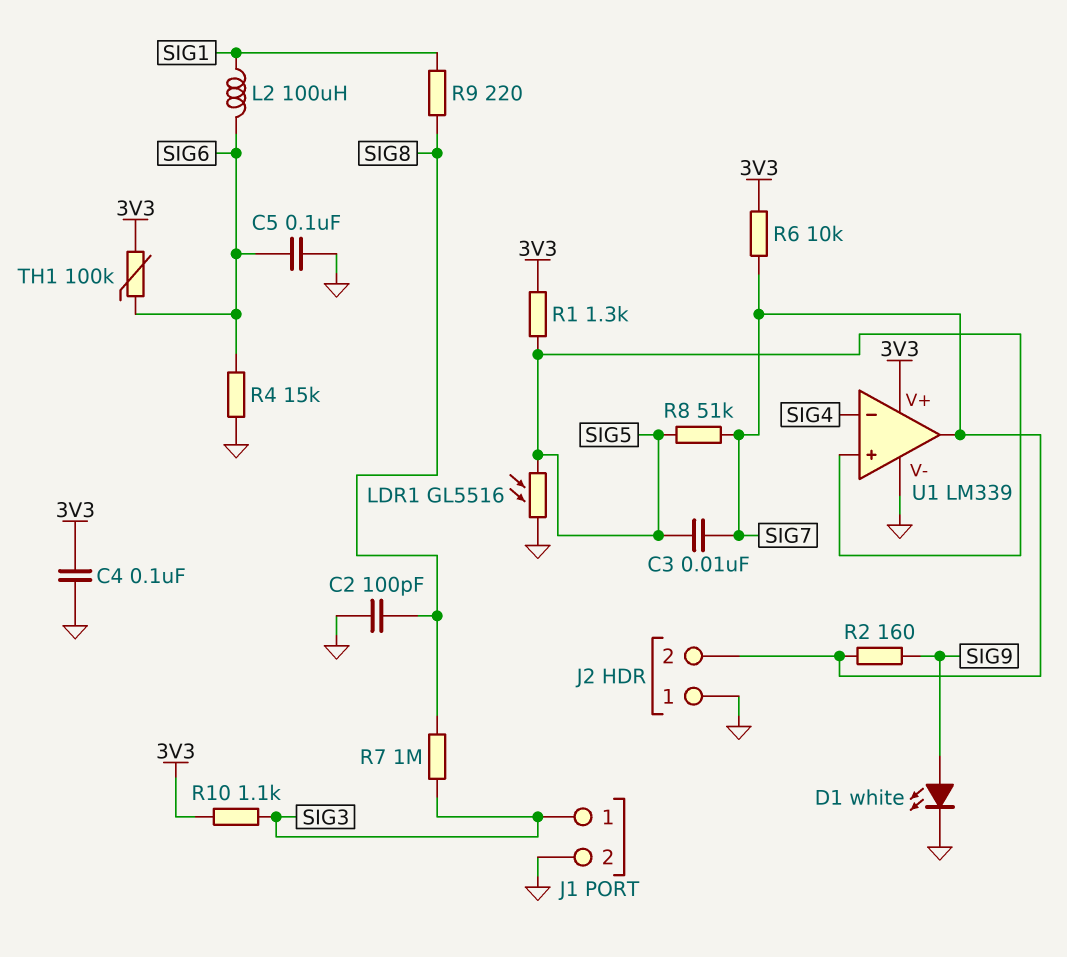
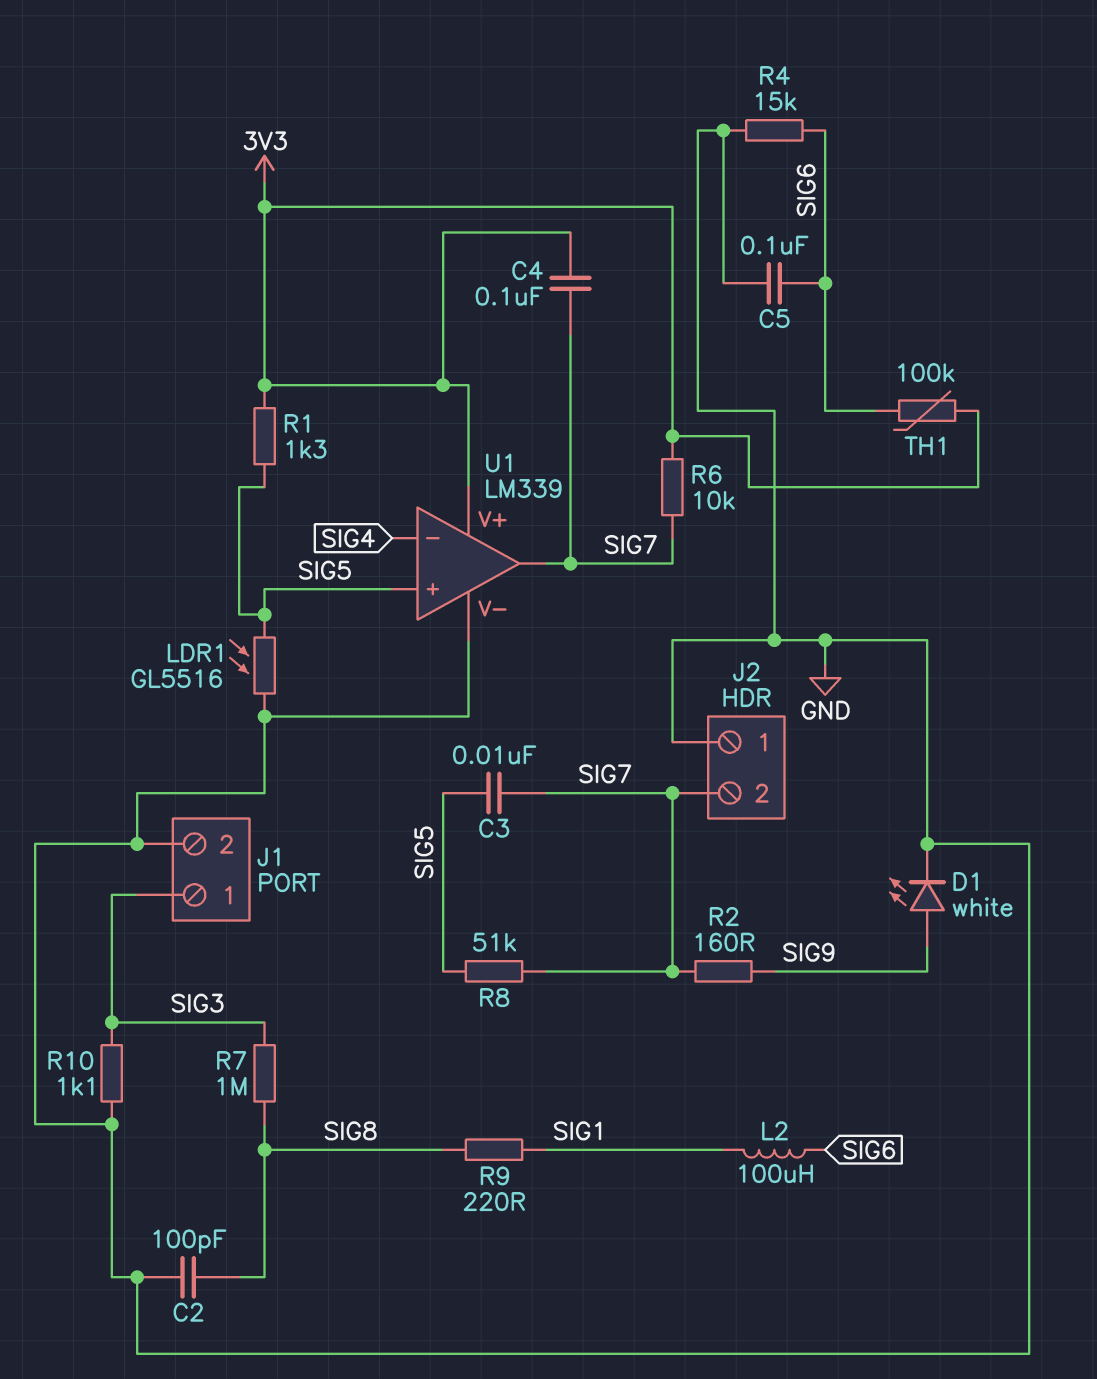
C4: 100nF (3V3, GND) -> 100nF (3V3, SIG7)
R10: 1.1k (3V3, SIG3) -> 1.1k (GND, SIG3)

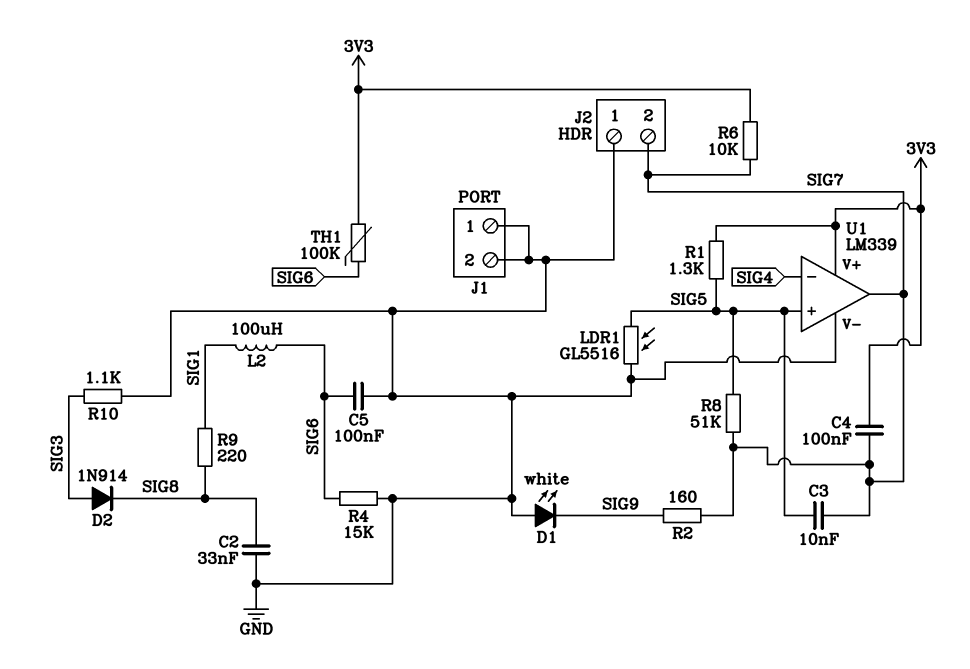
C2: 100pF (GND, SIG8) -> 33nF (GND, SIG8)
D1: LED white (A SIG9, K GND) -> LED white (A GND, K SIG9)
D2: none -> diode 1N914 (A SIG3, K SIG8)
J1 pin 1: SIG3 -> GND
R7: 1M (SIG3, SIG8) -> none

